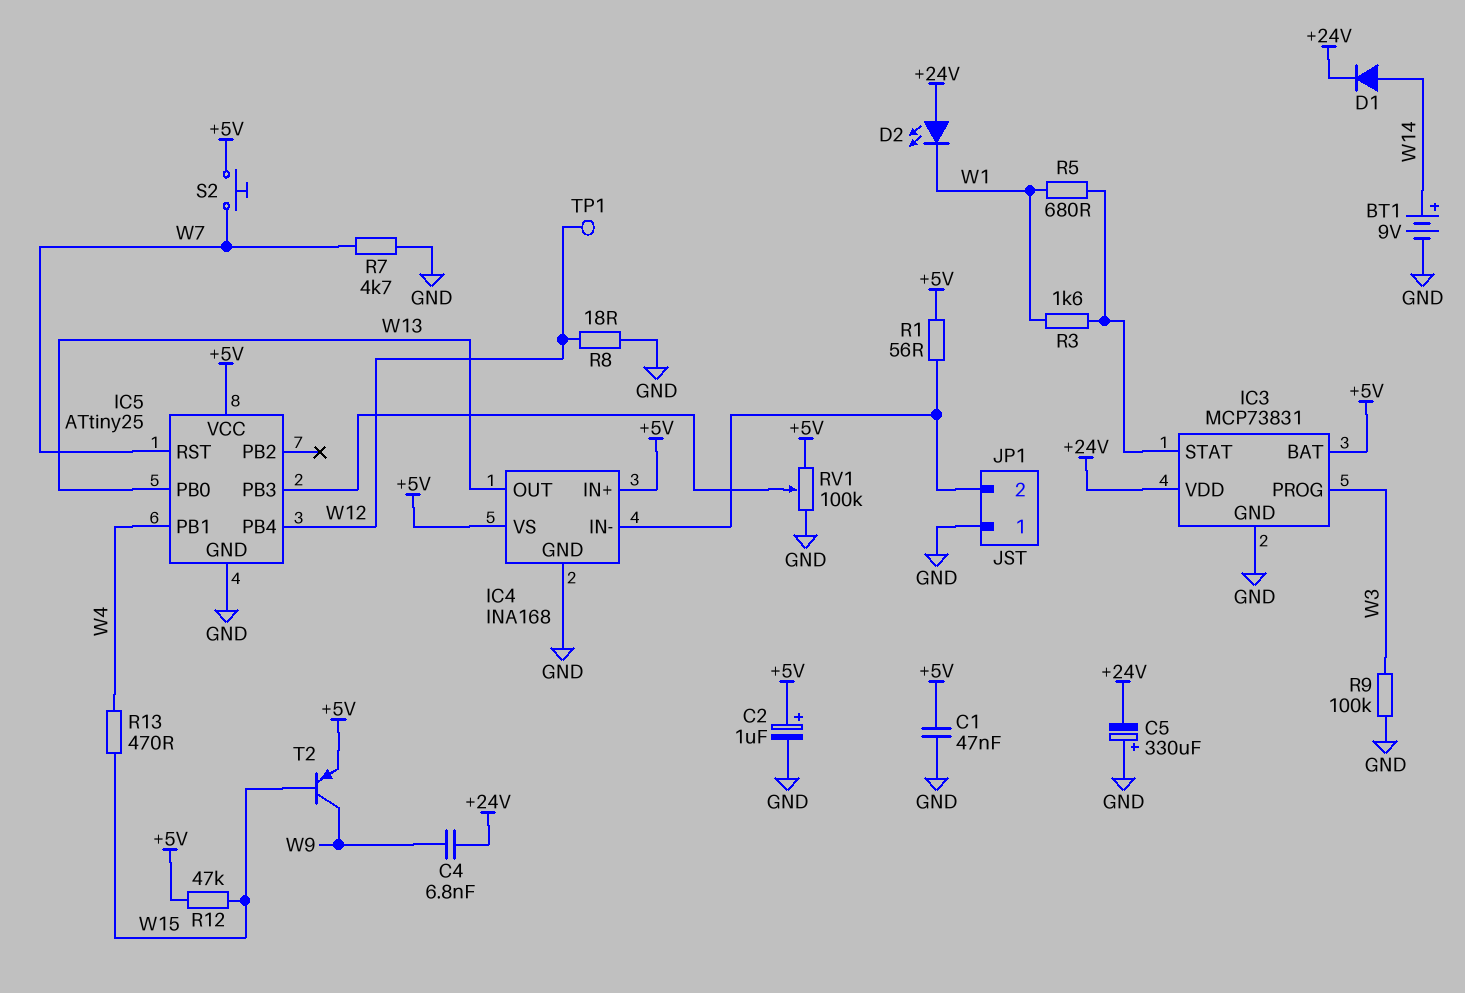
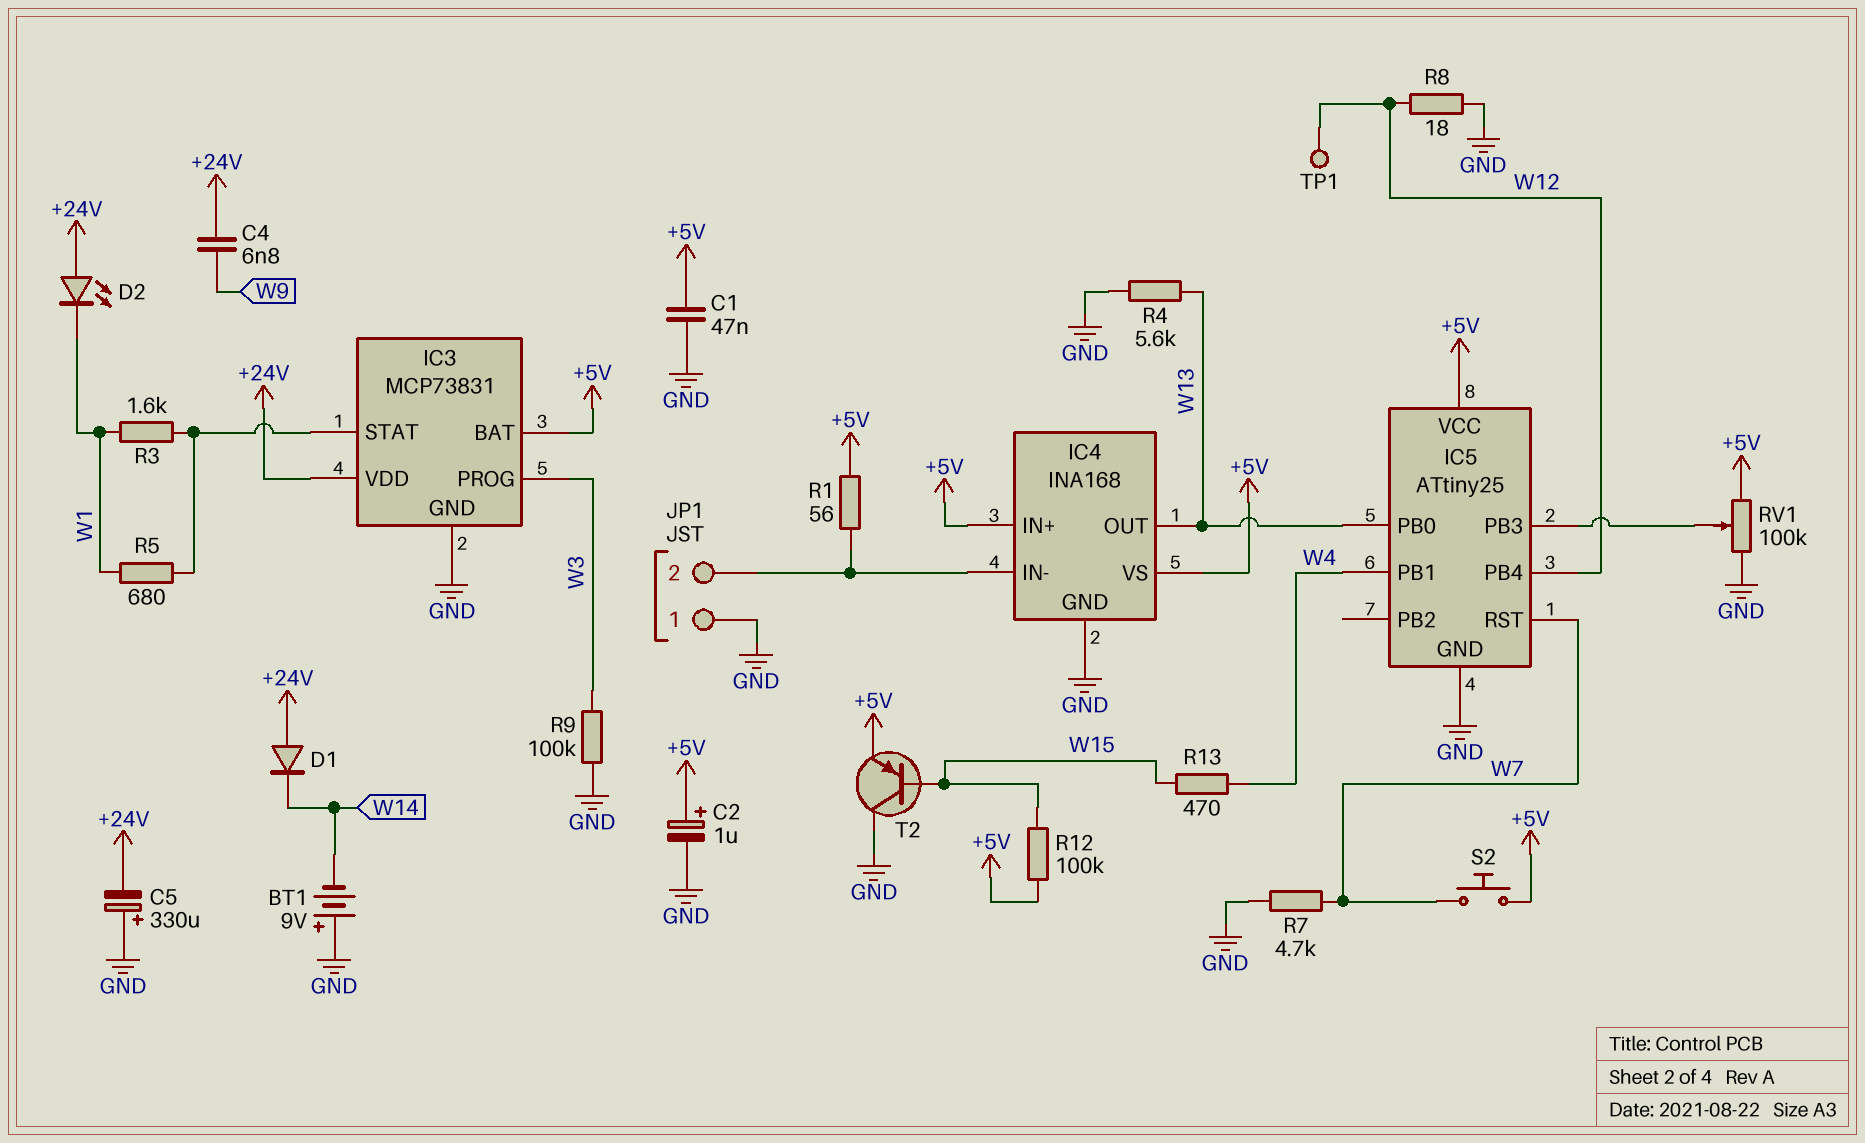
BT1: 9V (plus W14, minus GND) -> 9V (plus GND, minus W14)
D1: diode (A W14, K +24V) -> diode (A +24V, K W14)
R4: none -> 5.6k (GND, W13)
R12: 47k (+5V, W15) -> 100k (+5V, W15)
T2: PNP (B W15, C W9, E +5V) -> PNP (B W15, C GND, E +5V)

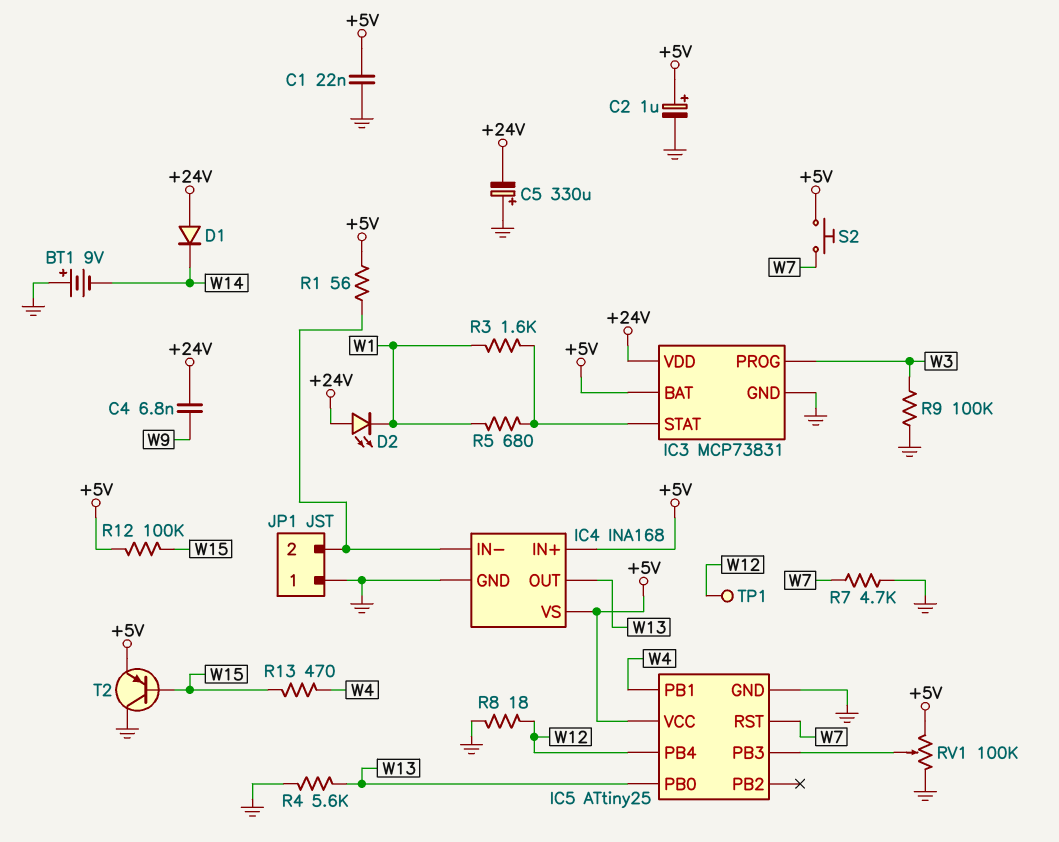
C1: 47nF (+5V, GND) -> 22nF (+5V, GND)

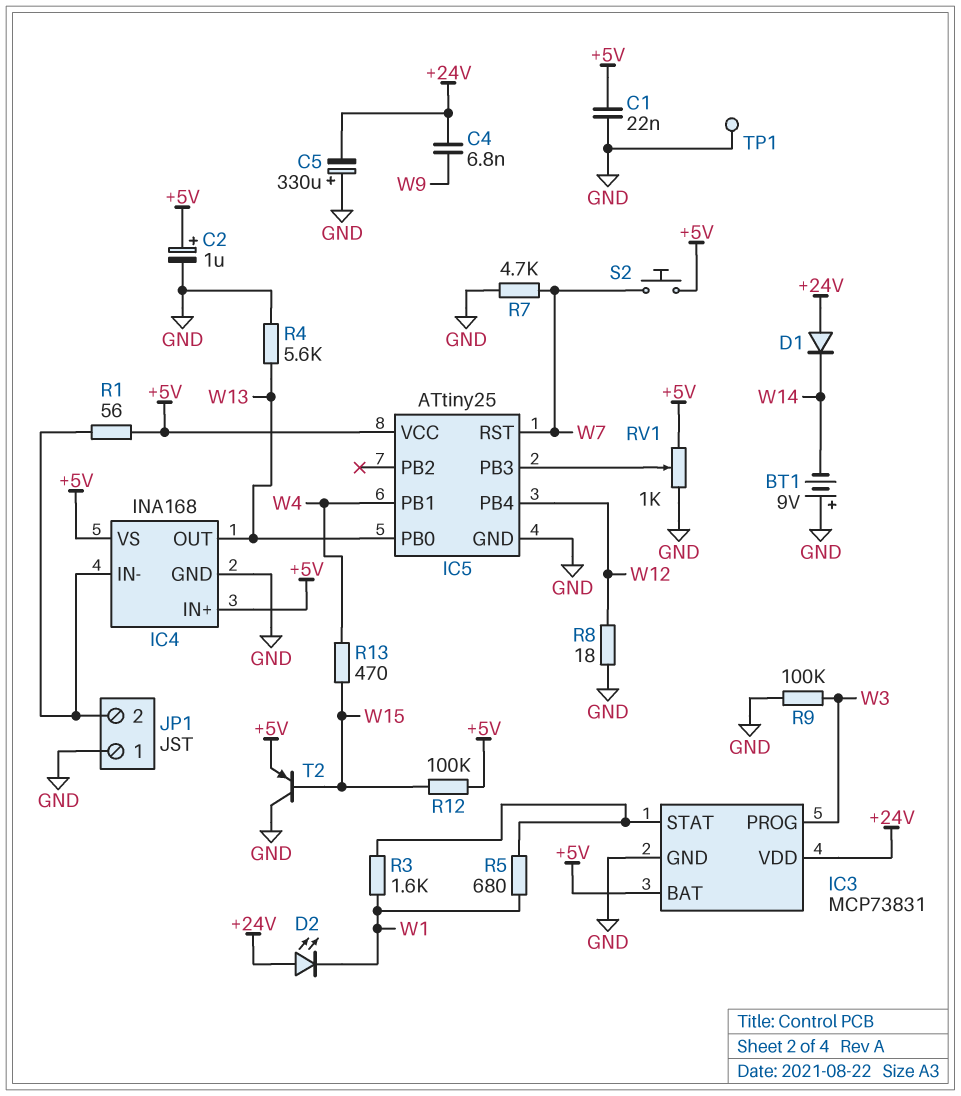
RV1: 100k (+5V, GND, wiper IC5/PB3) -> 1k (+5V, GND, wiper IC5/PB3)
TP1: test point (W12) -> test point (GND)

